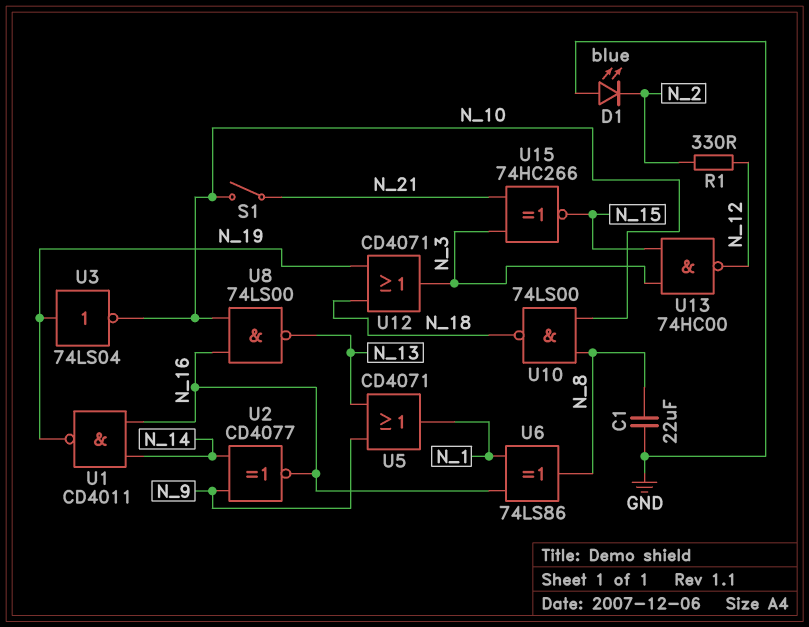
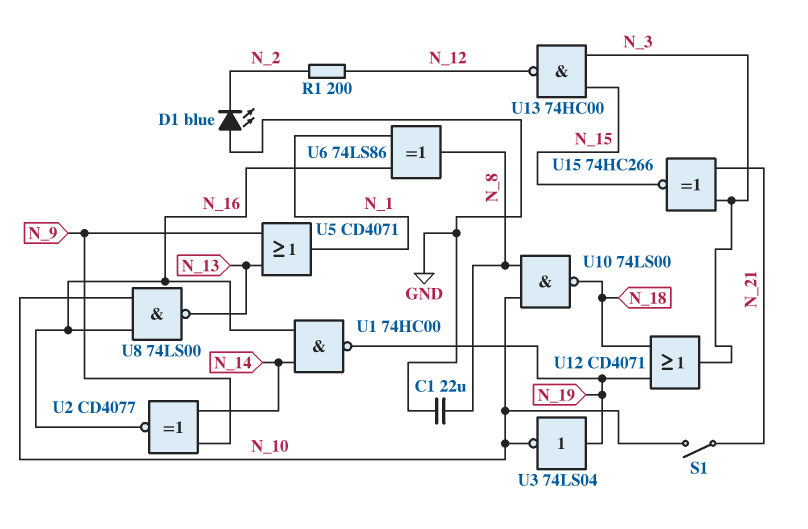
R1: 330 (N_2, N_12) -> 200 (N_2, N_12)
U1: NAND CD4011 (in N_14, in N_16, out N_19) -> NAND 74HC00 (in N_14, in N_16, out N_19)

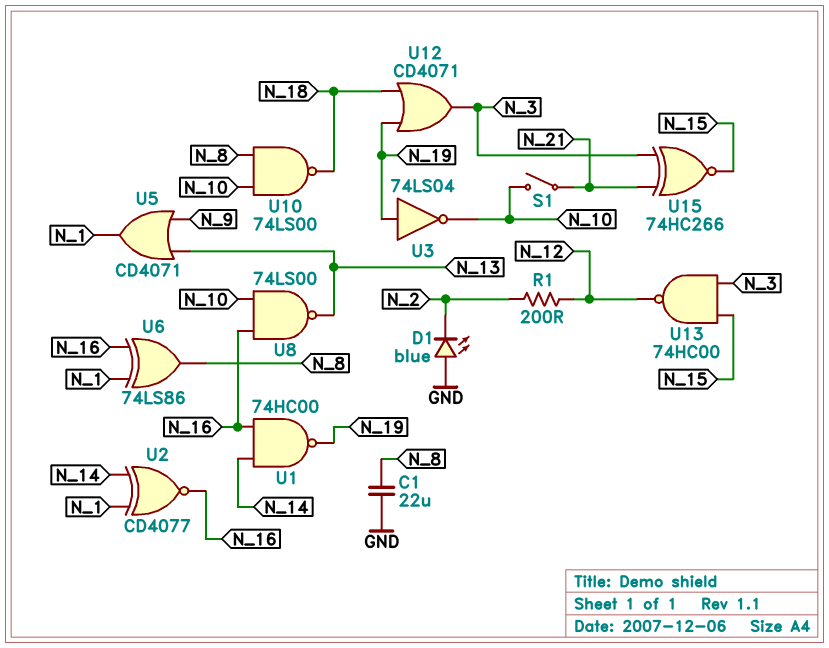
U2: XNOR CD4077 (in N_9, in N_14, out N_16) -> XNOR CD4077 (in N_1, in N_14, out N_16)

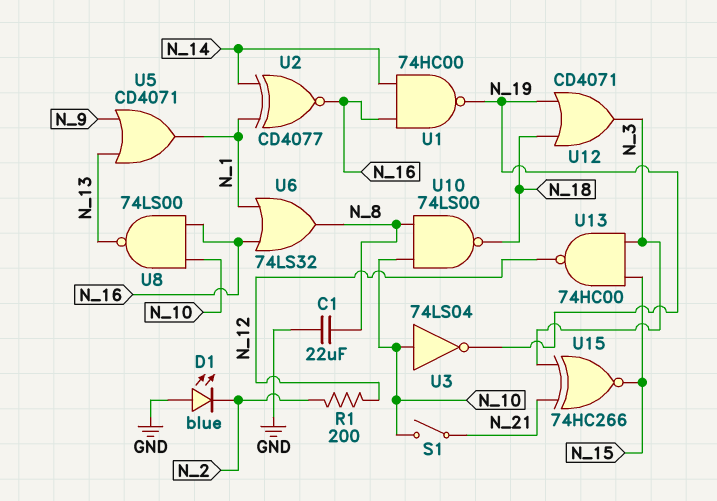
U3: NOT 74LS04 (in N_19, out N_10) -> NOT 74LS04 (in N_10, out N_19)
U6: XOR 74LS86 (in N_1, in N_16, out N_8) -> OR 74LS32 (in N_1, in N_16, out N_8)

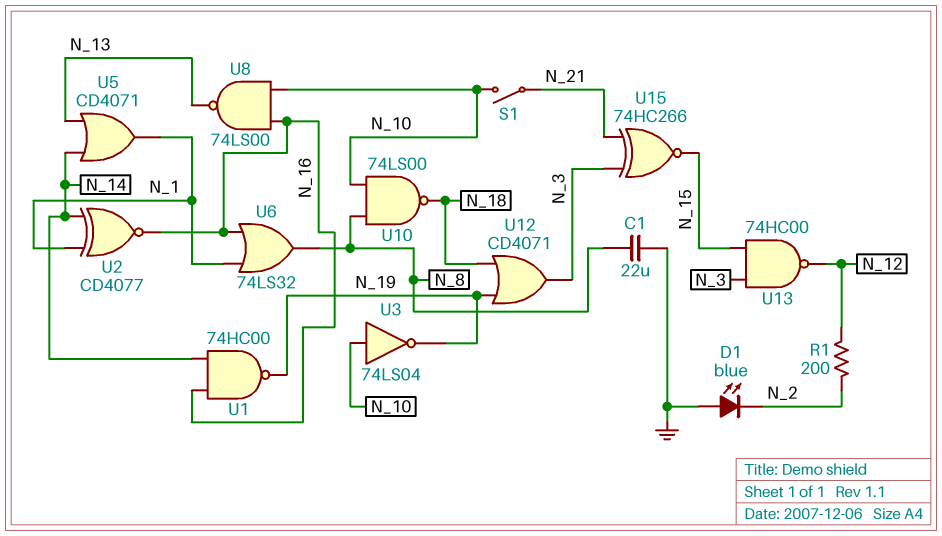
U5: OR CD4071 (in N_9, in N_13, out N_1) -> OR CD4071 (in N_13, in N_14, out N_1)

